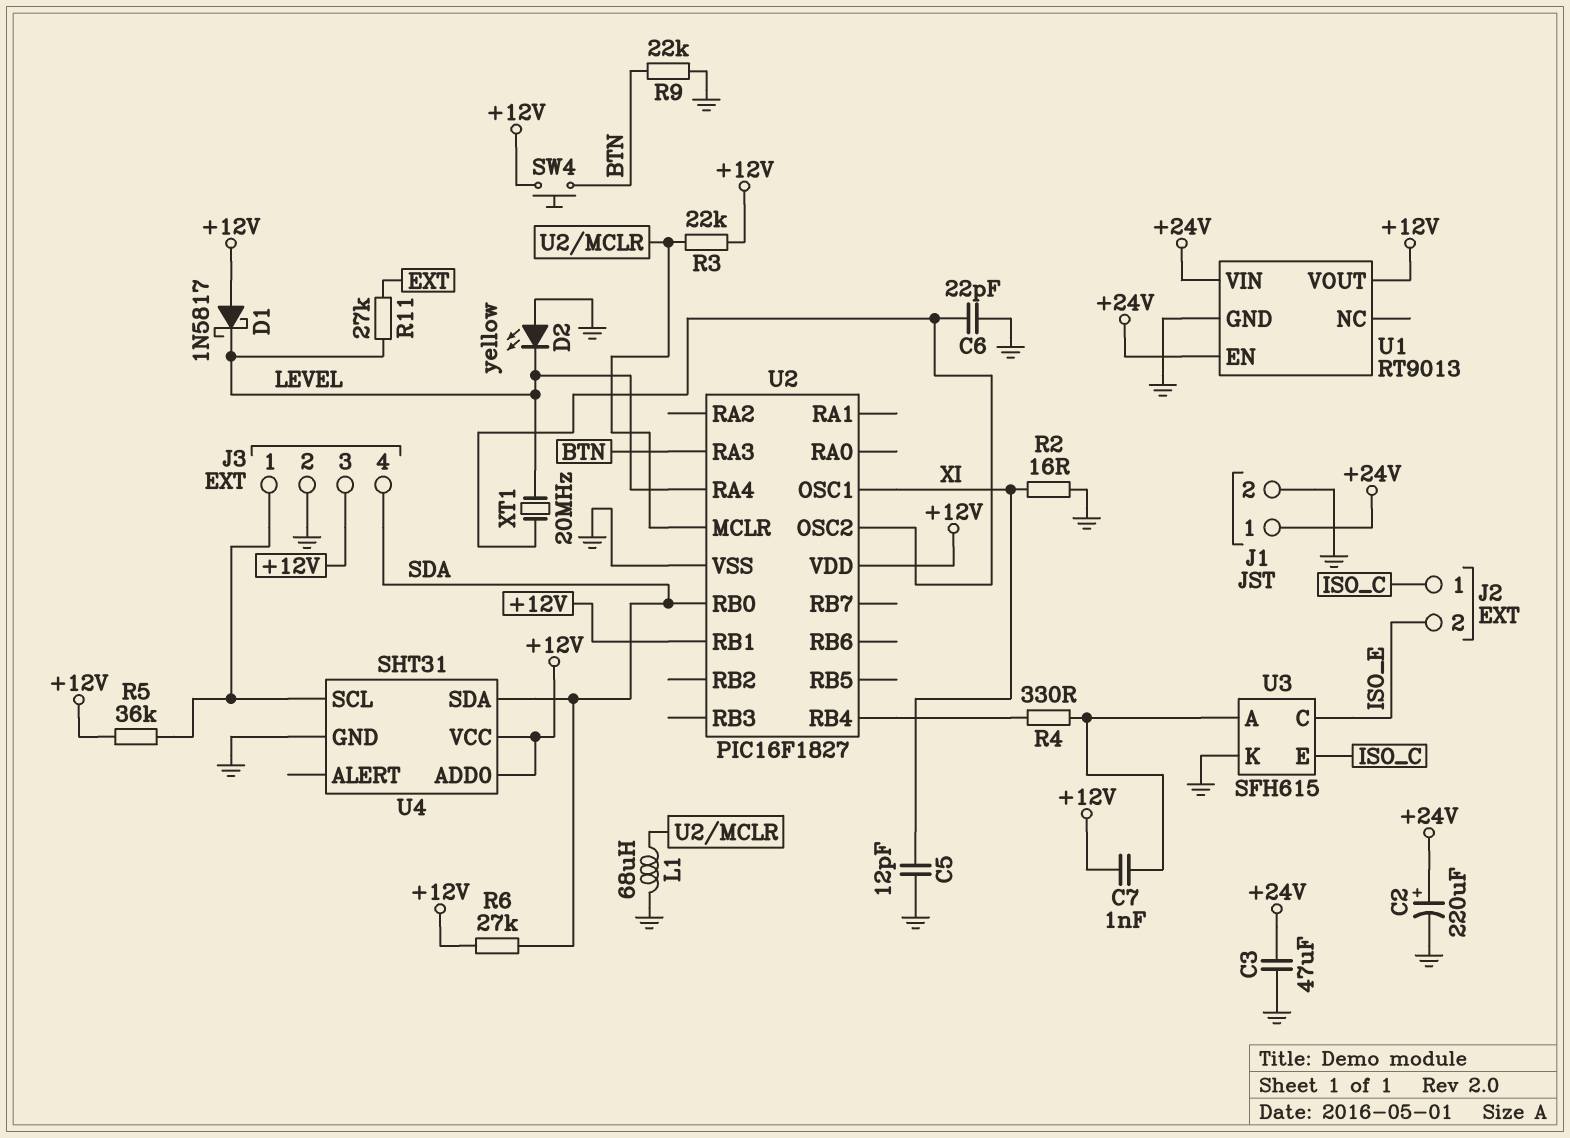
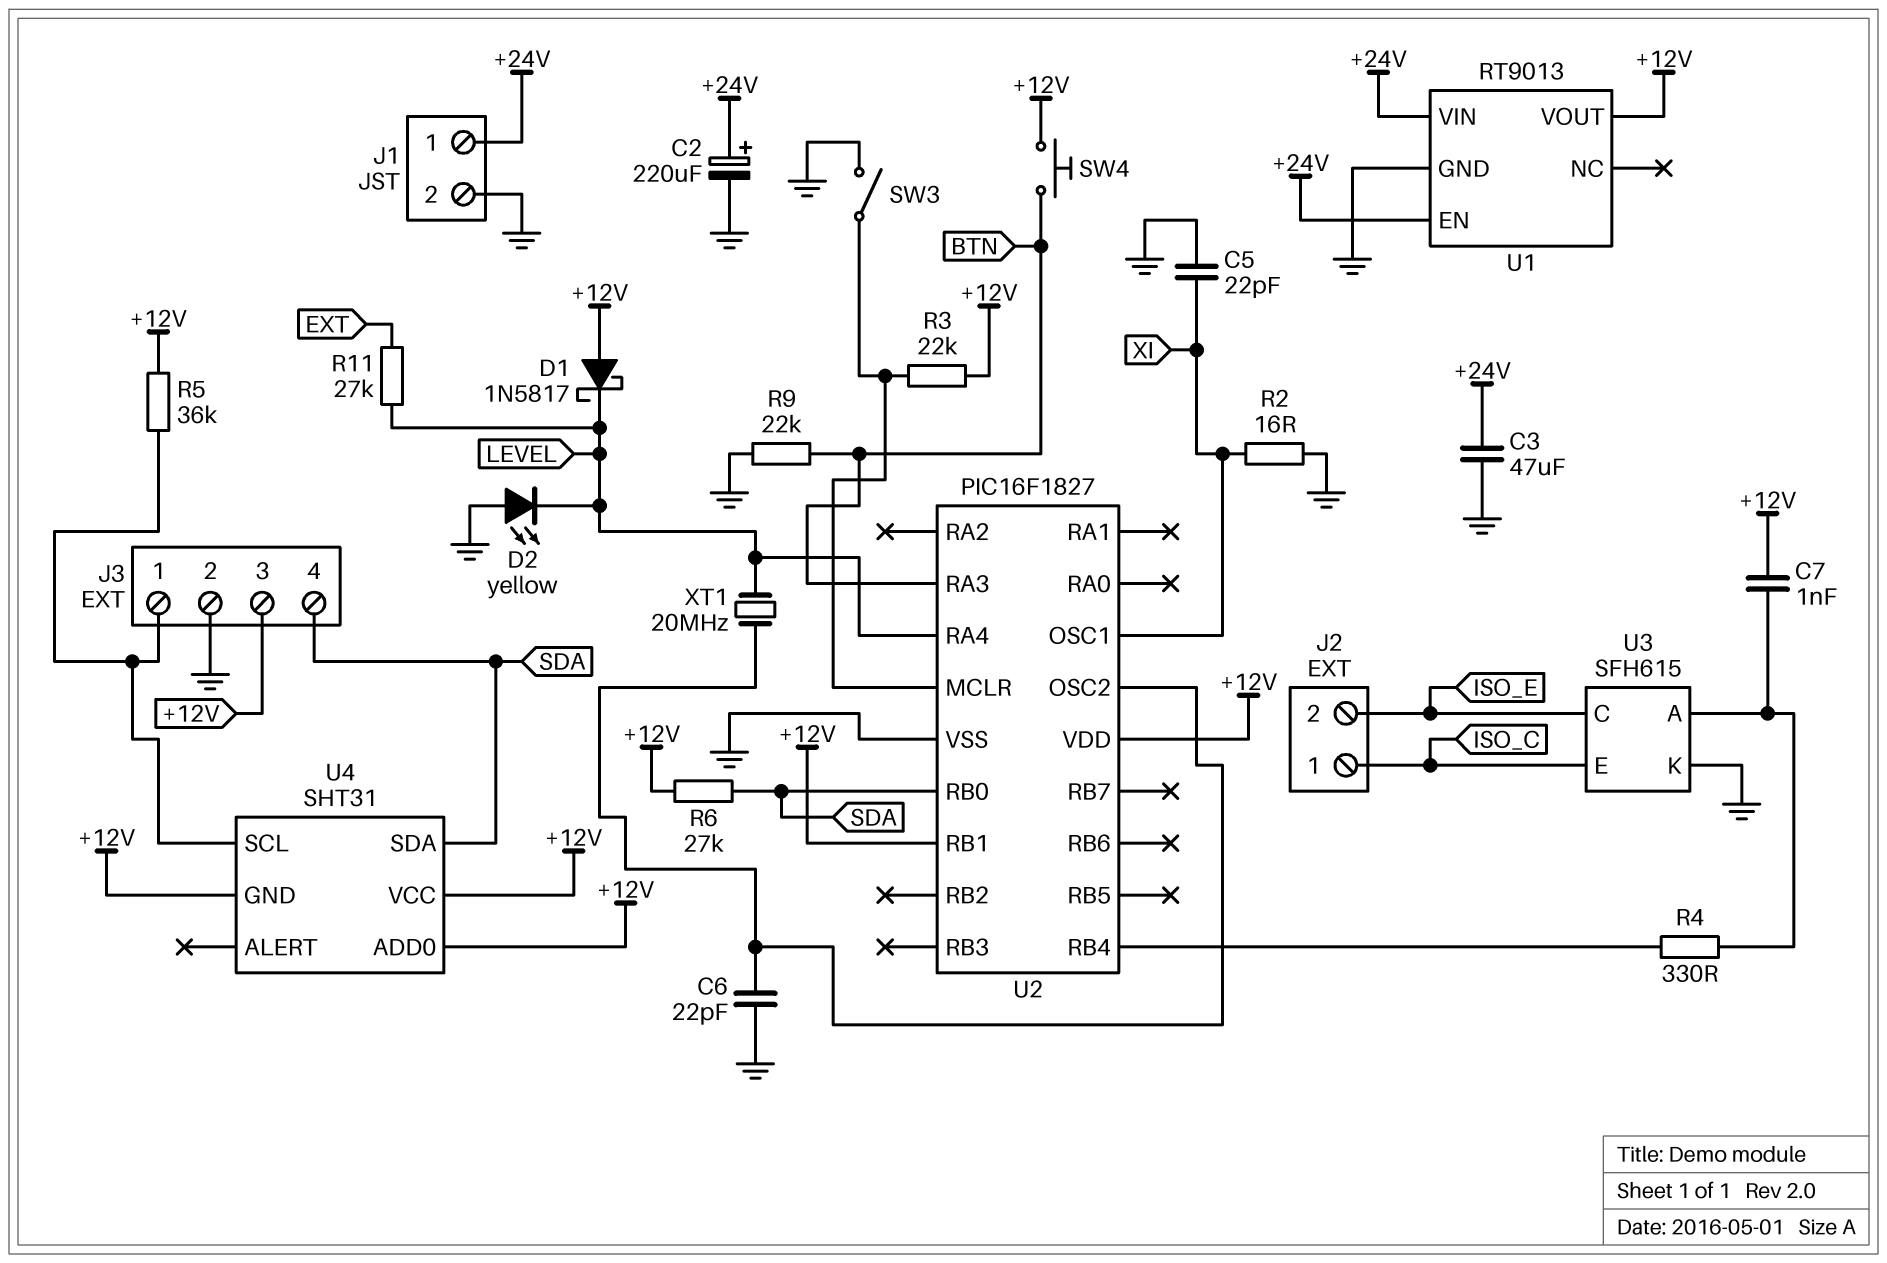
C5: 12pF (GND, XI) -> 22pF (GND, XI)
L1: 68uH (GND, U2/MCLR) -> none
SW3: none -> switch (GND, U2/MCLR)
U4 pin GND: GND -> +12V

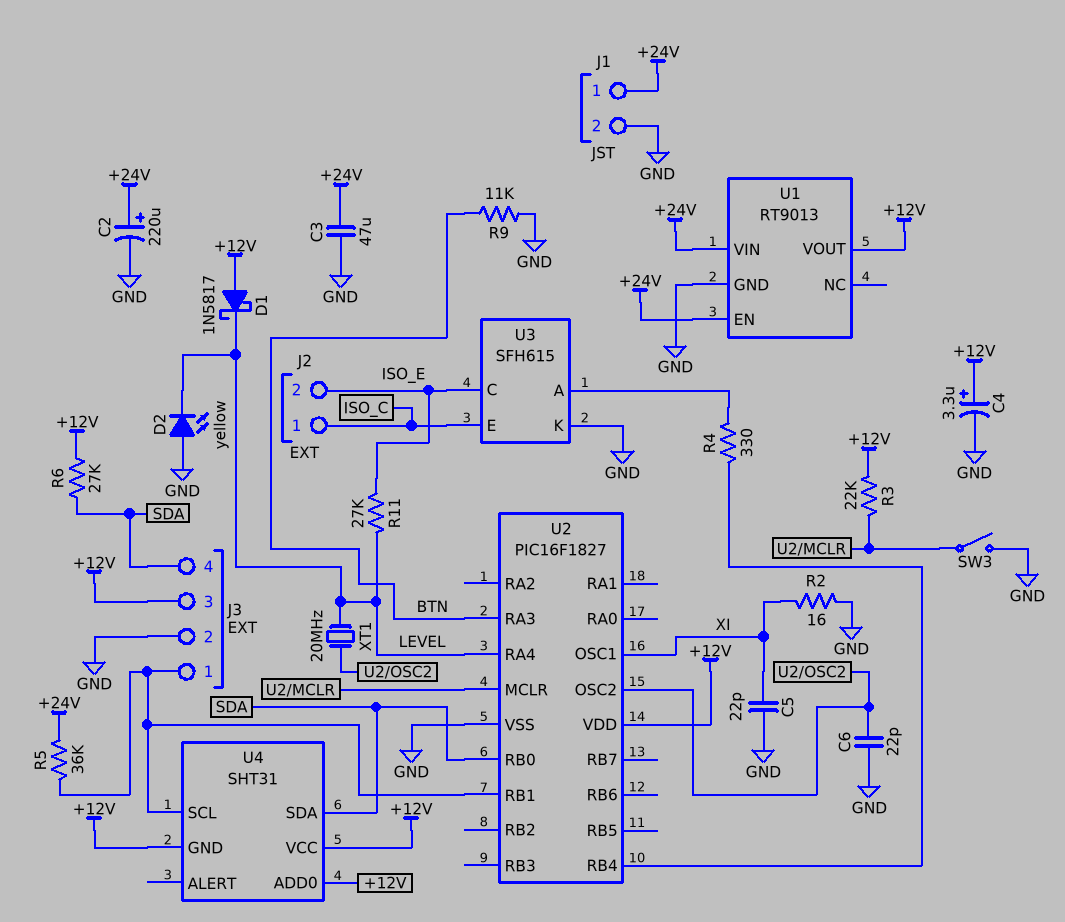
C4: none -> 3.3uF (plus +12V, minus GND)
C7: 1nF (+12V, U3/A) -> none
R5: 36k (+12V, J3/1) -> 36k (+24V, J3/1)
R9: 22k (BTN, GND) -> 11k (BTN, GND)
R11: 27k (EXT, LEVEL) -> 27k (ISO_E, LEVEL)
SW4: button (+12V, BTN) -> none
U2 pin RB1: +12V -> J3/1

